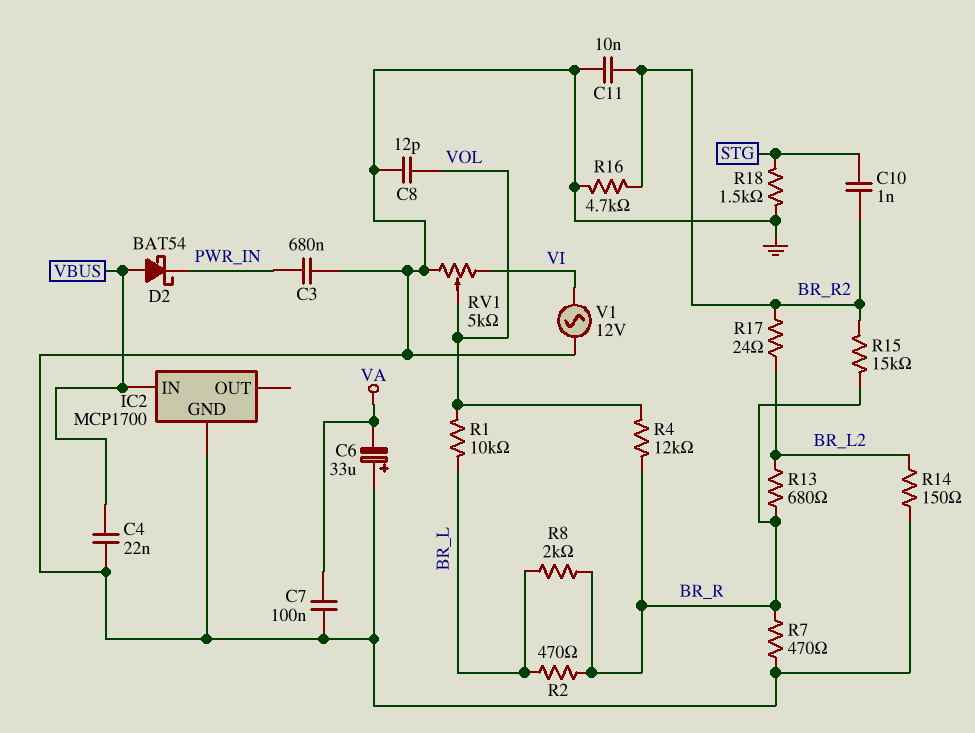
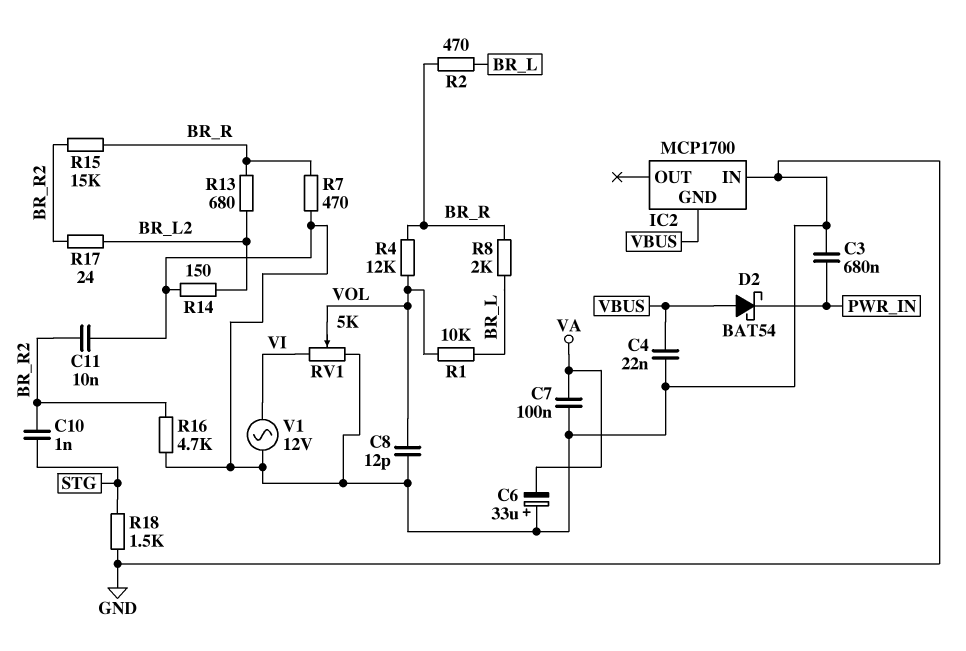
IC2 pin GND: GND -> VBUS
IC2 pin IN: VBUS -> GND

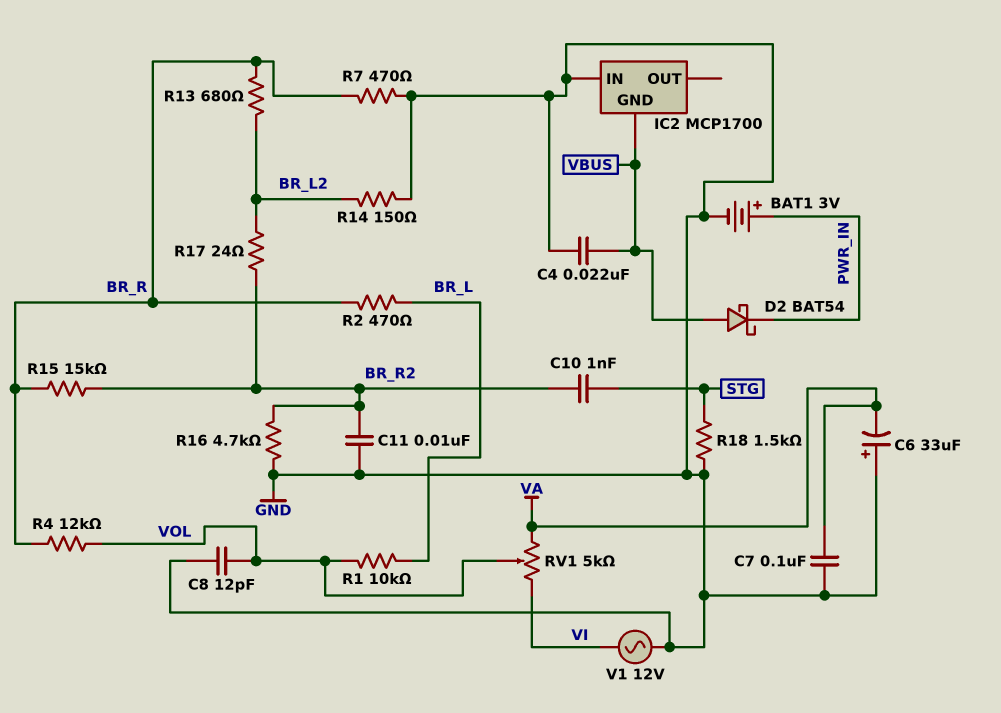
BAT1: none -> 3V (plus PWR_IN, minus GND)
C3: 680nF (GND, PWR_IN) -> none
R8: 2k (BR_L, BR_R) -> none
RV1: 5k (GND, VI, wiper VOL) -> 5k (VA, VI, wiper VOL)

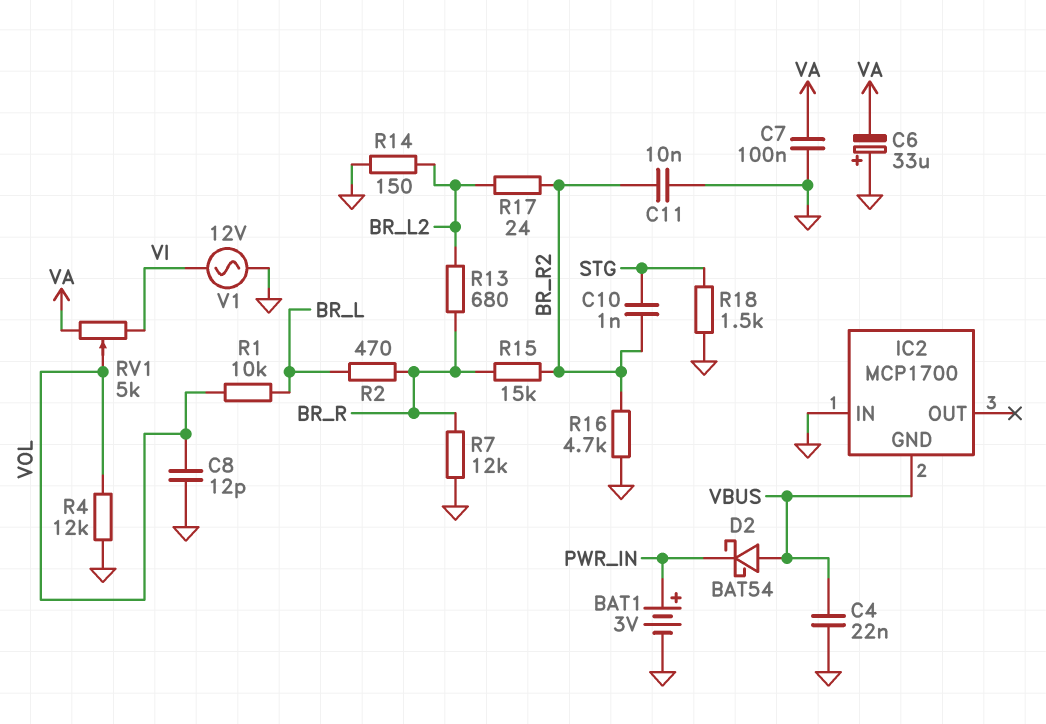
R4: 12k (BR_R, VOL) -> 12k (GND, VOL)
R7: 470 (BR_R, GND) -> 12k (BR_R, GND)

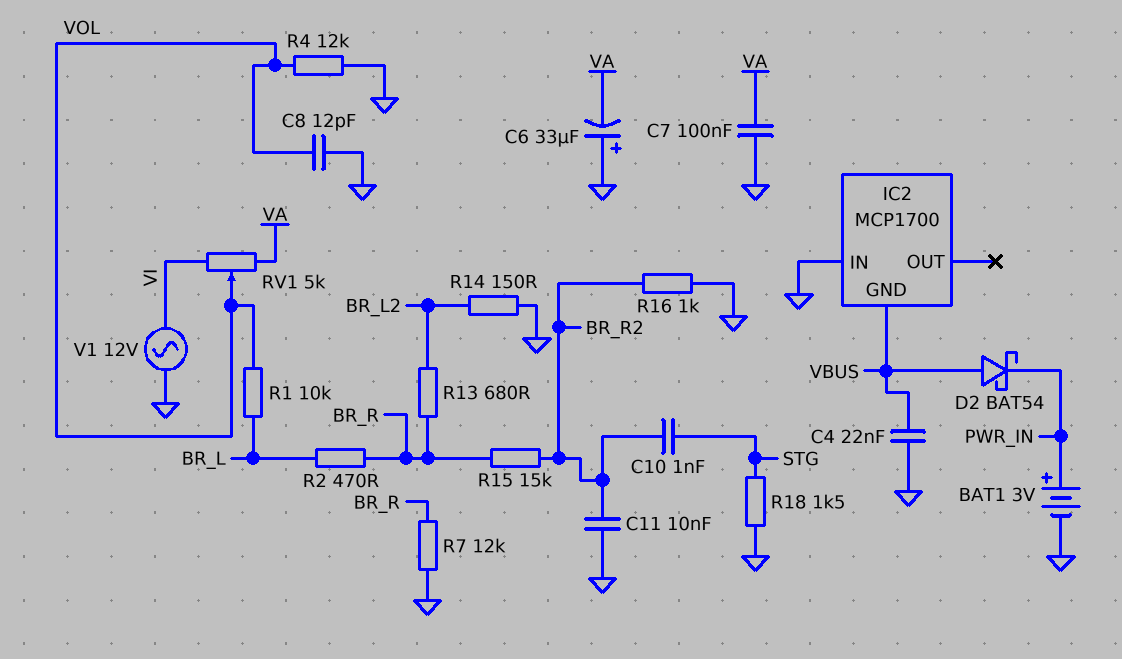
R16: 4.7k (BR_R2, GND) -> 1k (BR_R2, GND)
R17: 24 (BR_L2, BR_R2) -> none

